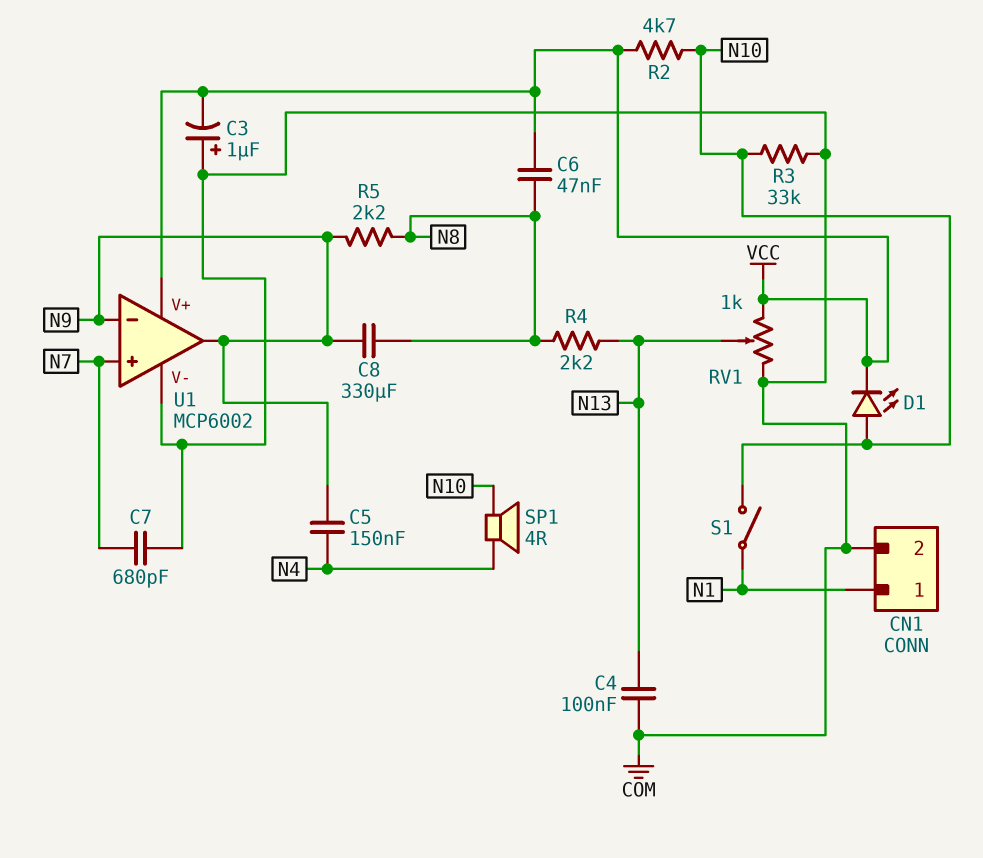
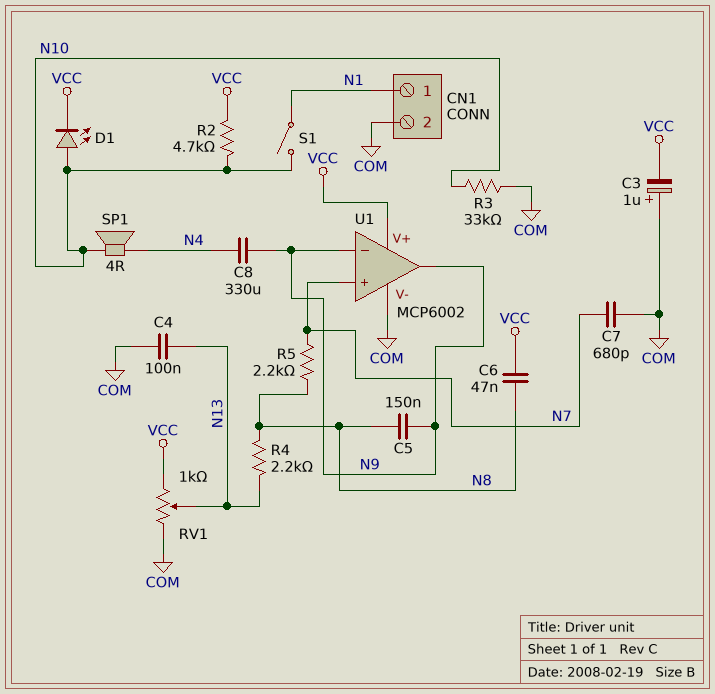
C5: 150nF (N4, N9) -> 150nF (N8, N9)
C8: 330uF (N8, N9) -> 330uF (N4, N9)
R5: 2.2k (N8, N9) -> 2.2k (N7, N8)

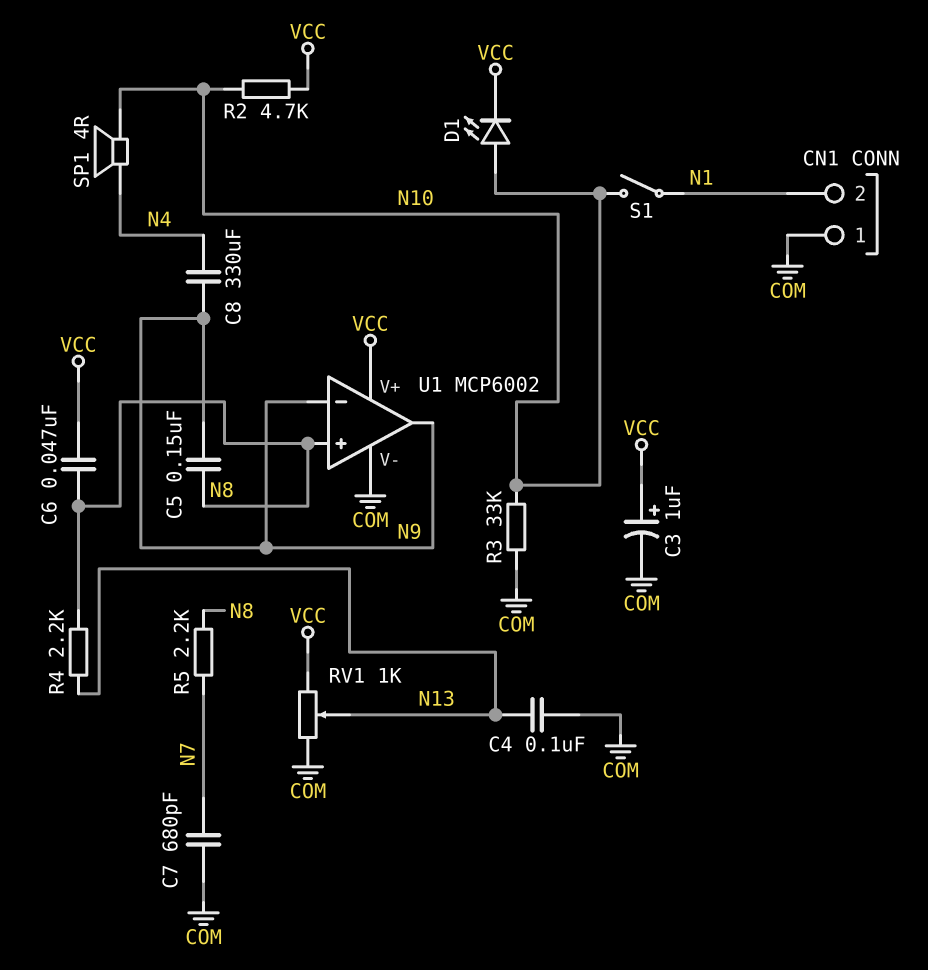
C3: 1uF (plus COM, minus VCC) -> 1uF (plus VCC, minus COM)
CN1 pin 1: N1 -> COM
CN1 pin 2: COM -> N1
U1 pin in+: N7 -> N8

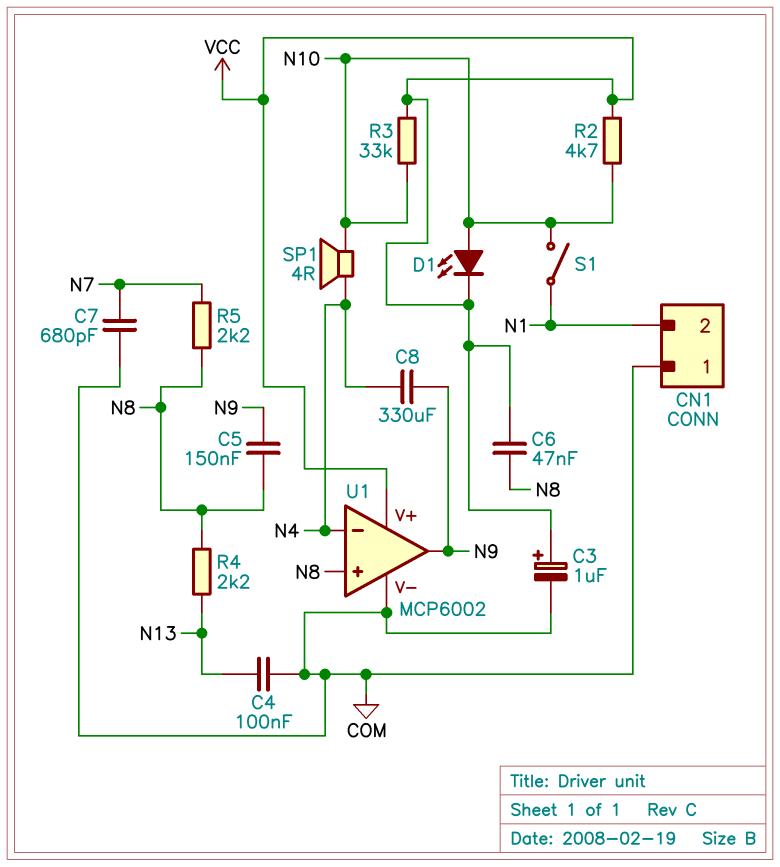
R3: 33k (COM, N10) -> 33k (N10, VCC)
RV1: 1k (COM, VCC, wiper N13) -> none
U1 pin in-: N9 -> N4

